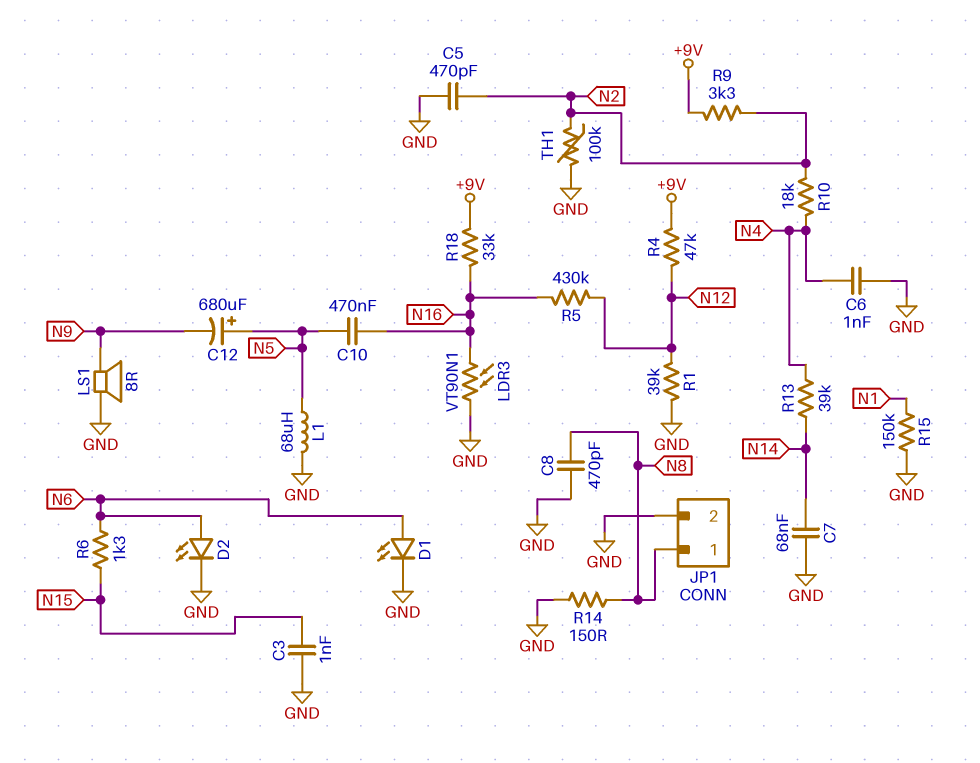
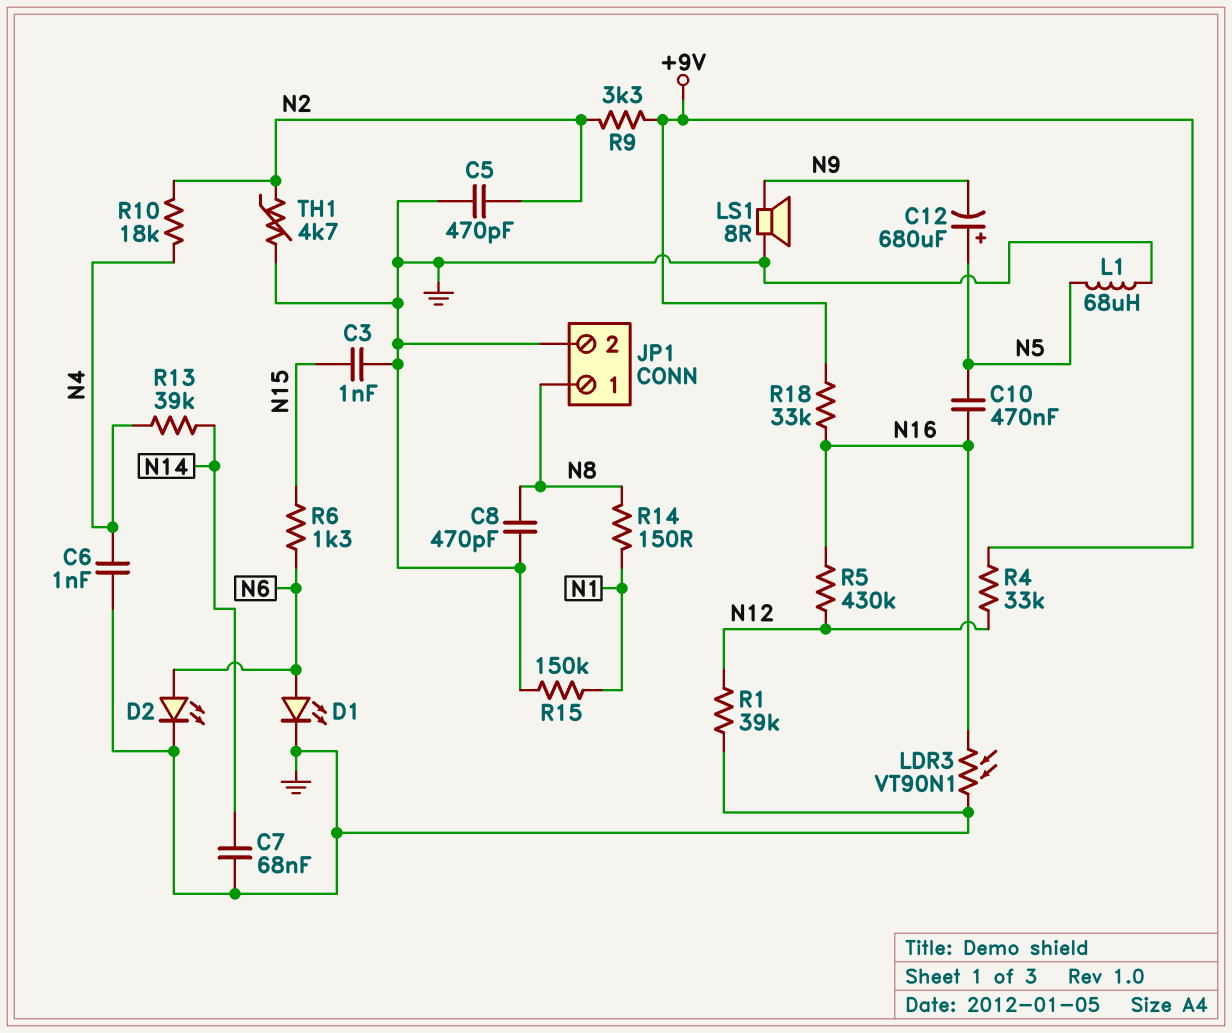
R4: 47k (+9V, N12) -> 33k (+9V, N12)
R14: 150 (GND, N8) -> 150 (N1, N8)
TH1: 100k (GND, N2) -> 4.7k (GND, N2)

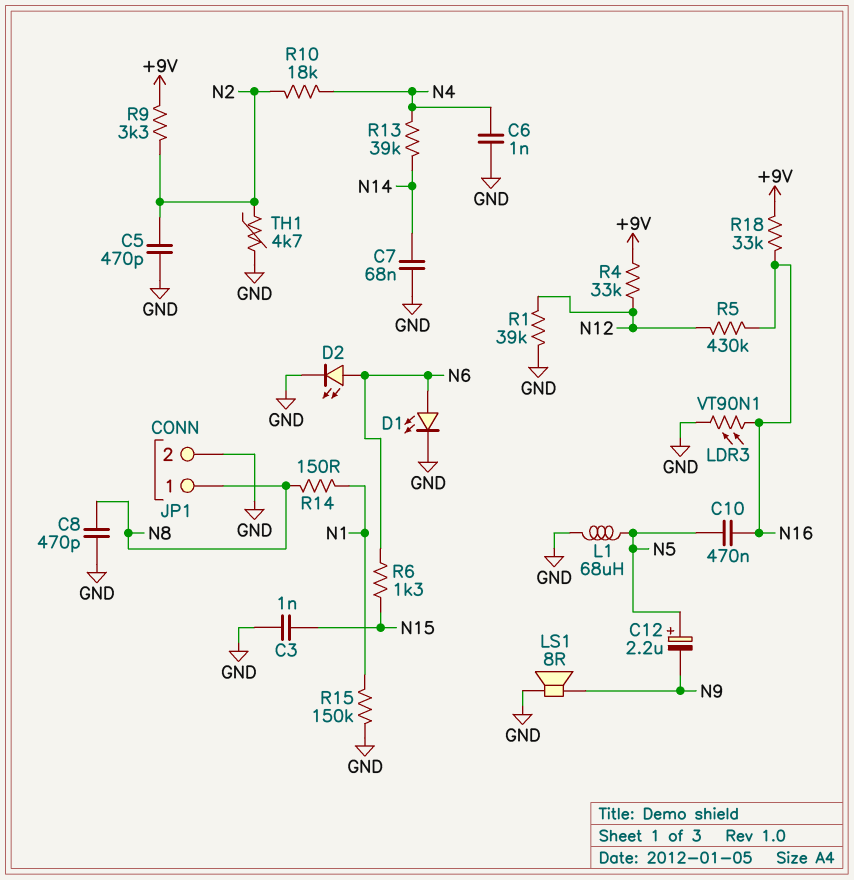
C12: 680uF (plus N5, minus N9) -> 2.2uF (plus N5, minus N9)

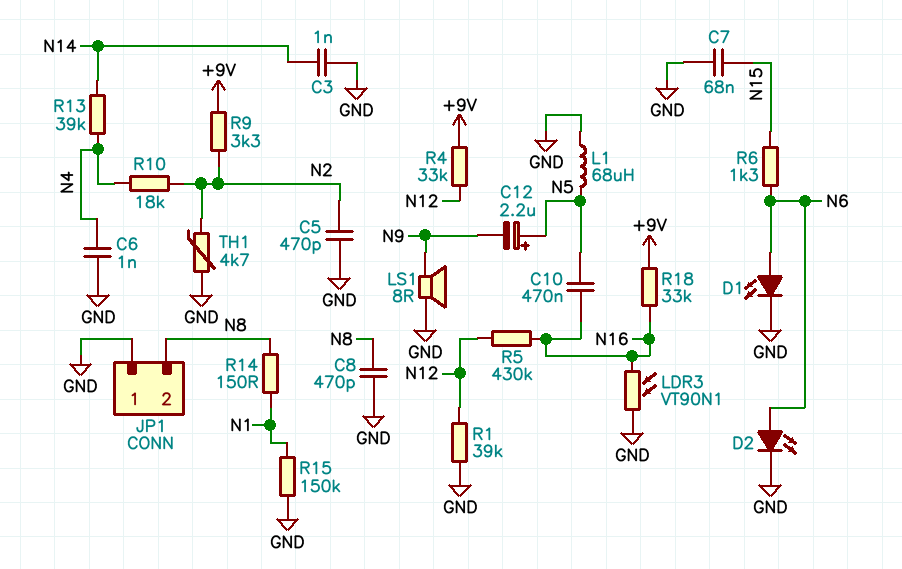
C3: 1nF (GND, N15) -> 1nF (GND, N14)
C7: 68nF (GND, N14) -> 68nF (GND, N15)
JP1 pin 1: N8 -> GND
JP1 pin 2: GND -> N8

